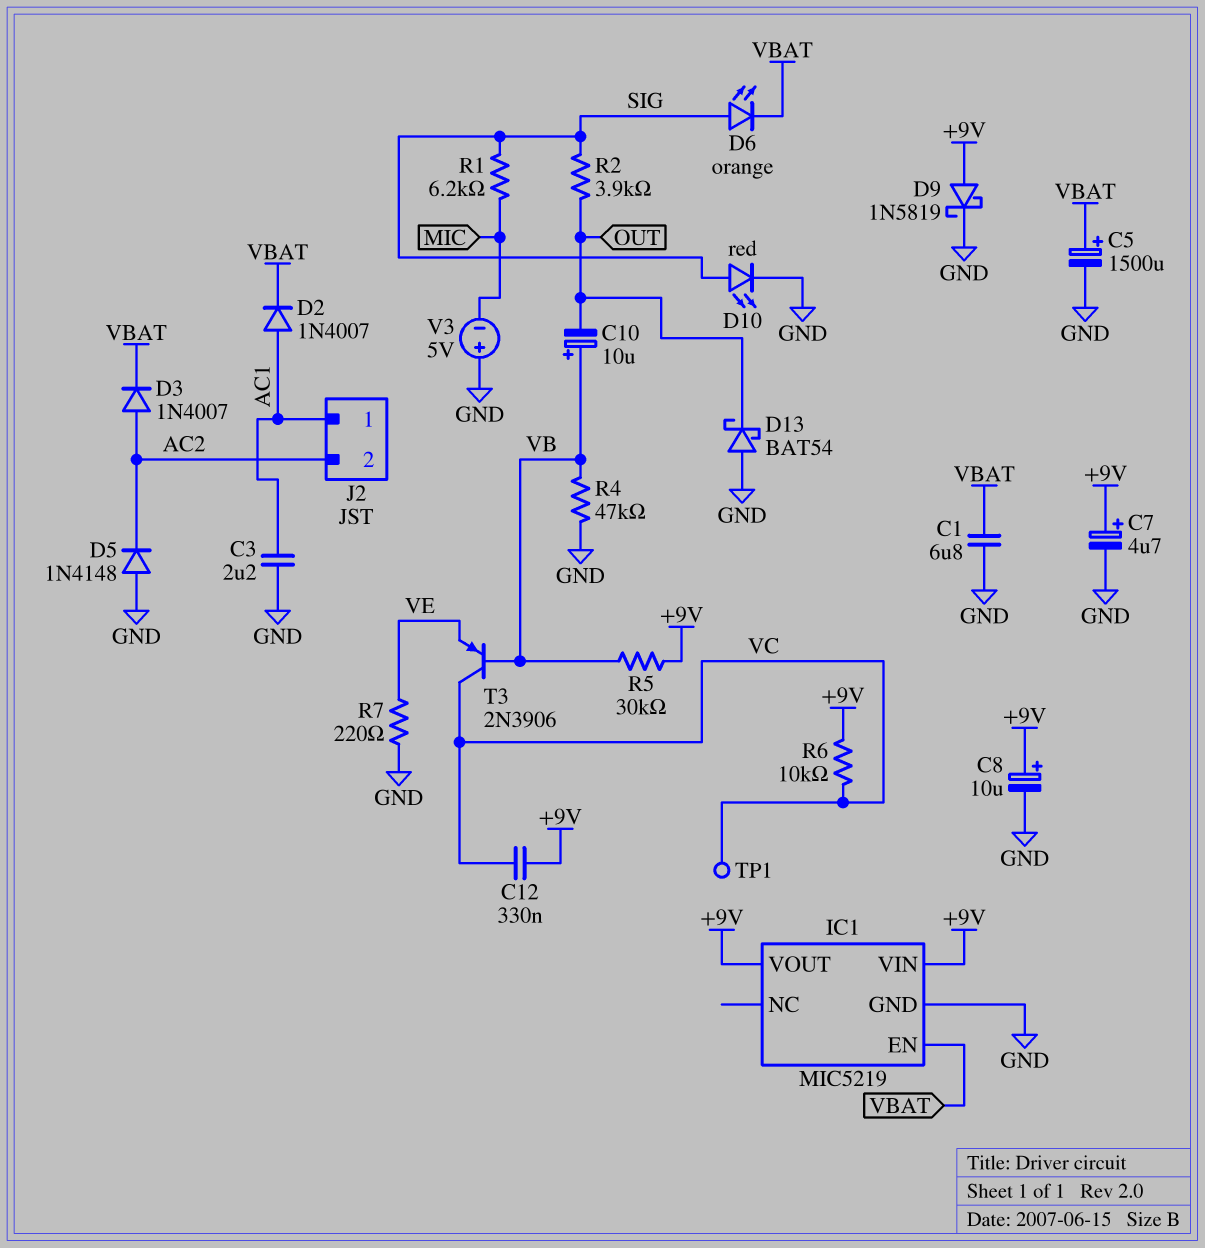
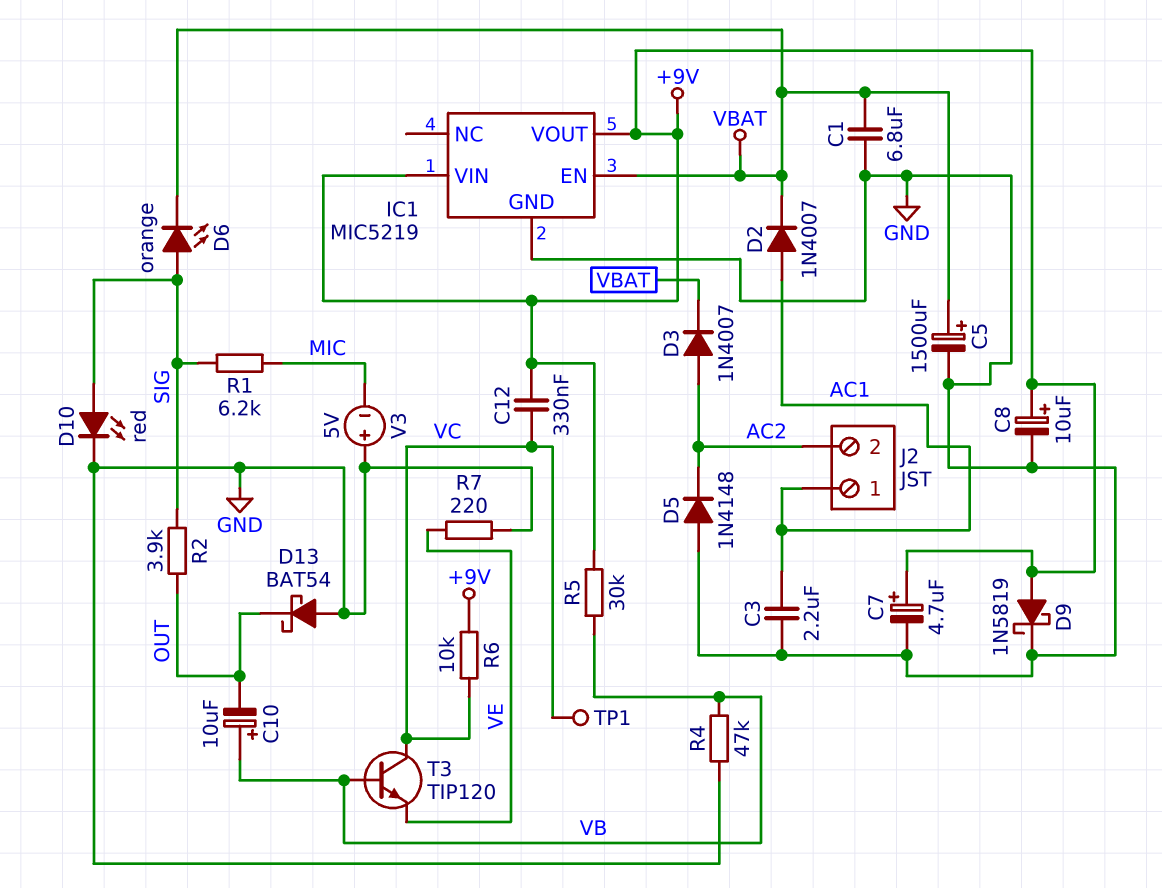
T3: PNP 2N3906 (B VB, C VC, E VE) -> NPN TIP120 (B VB, C VC, E VE)

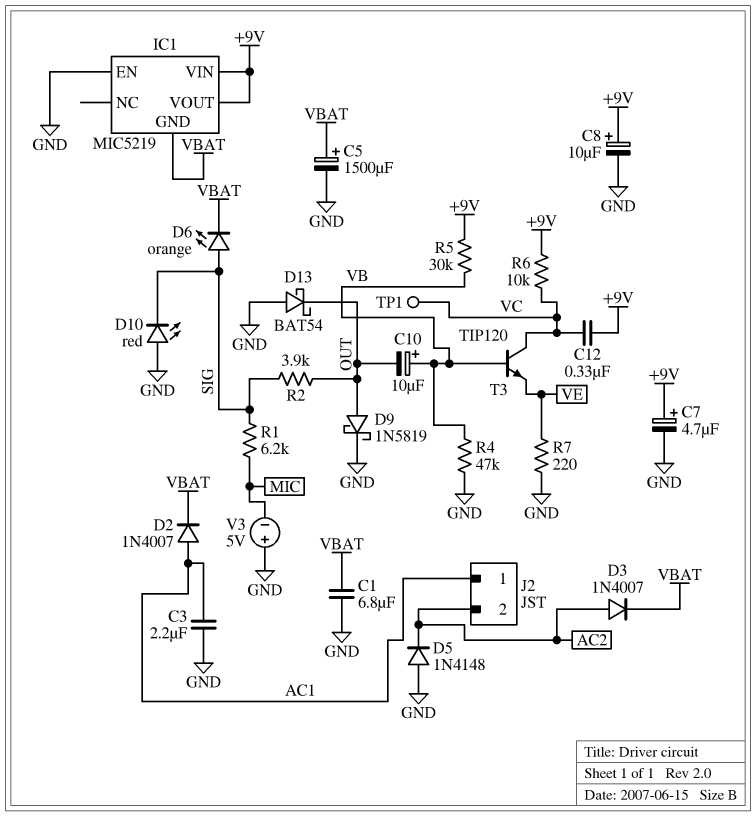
D9: schottky 1N5819 (A +9V, K GND) -> schottky 1N5819 (A OUT, K GND)
D10: LED red (A SIG, K GND) -> LED red (A GND, K SIG)
IC1 pin EN: VBAT -> GND
IC1 pin GND: GND -> VBAT

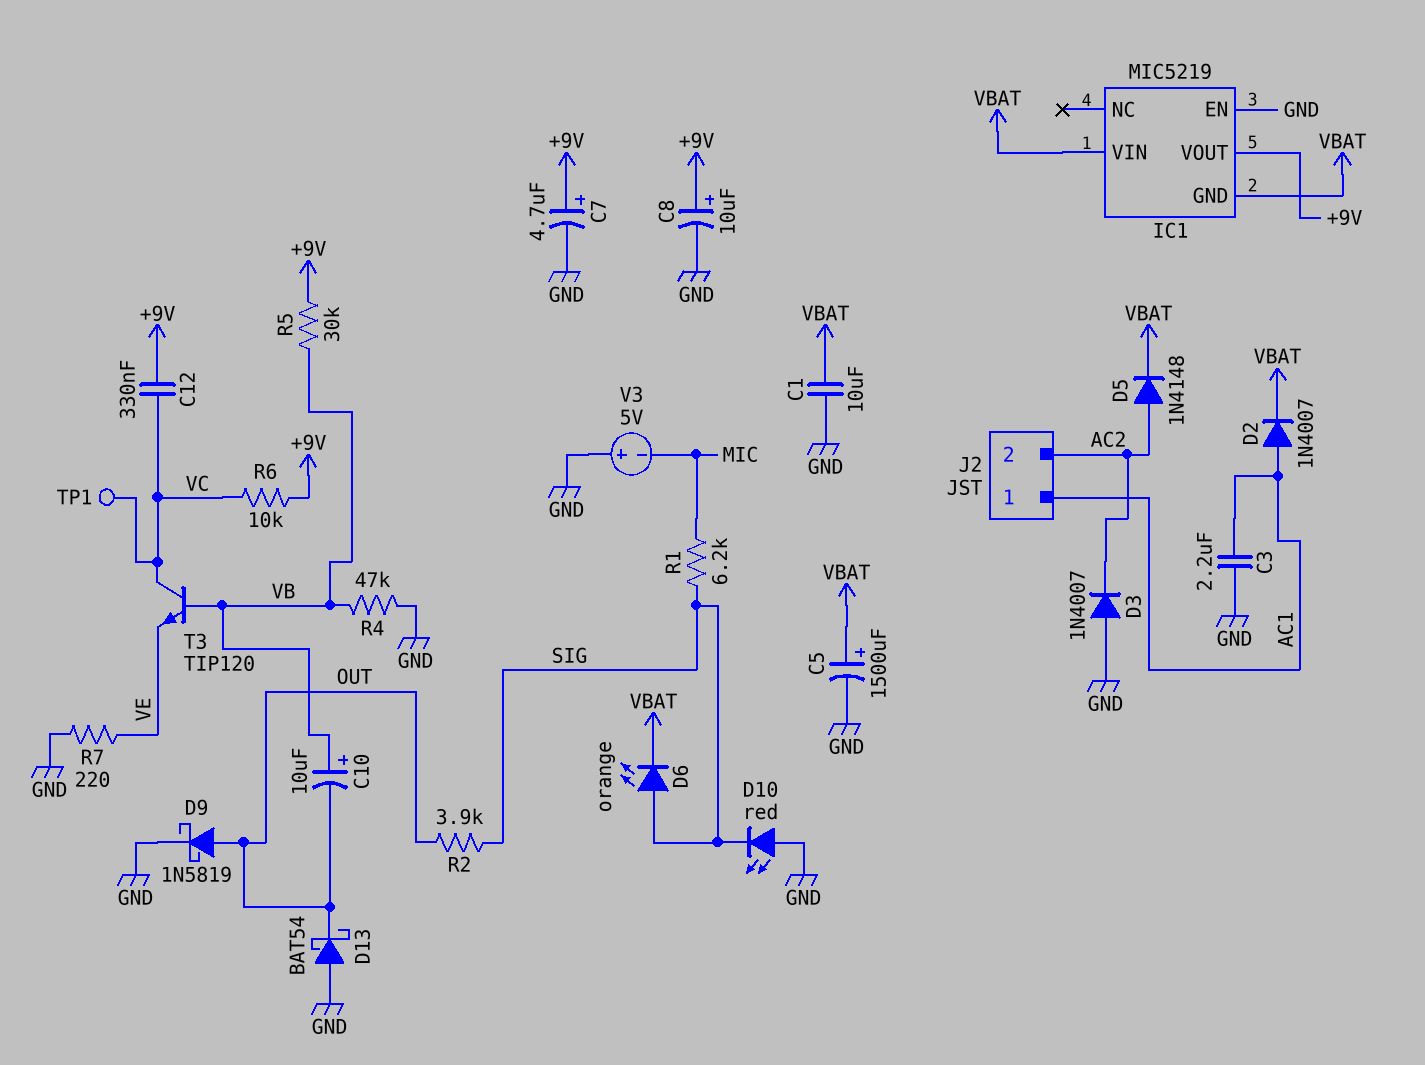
C1: 6.8uF (GND, VBAT) -> 10uF (GND, VBAT)
D3: diode 1N4007 (A AC2, K VBAT) -> diode 1N4007 (A GND, K AC2)
D5: diode 1N4148 (A GND, K AC2) -> diode 1N4148 (A AC2, K VBAT)
IC1 pin VIN: +9V -> VBAT

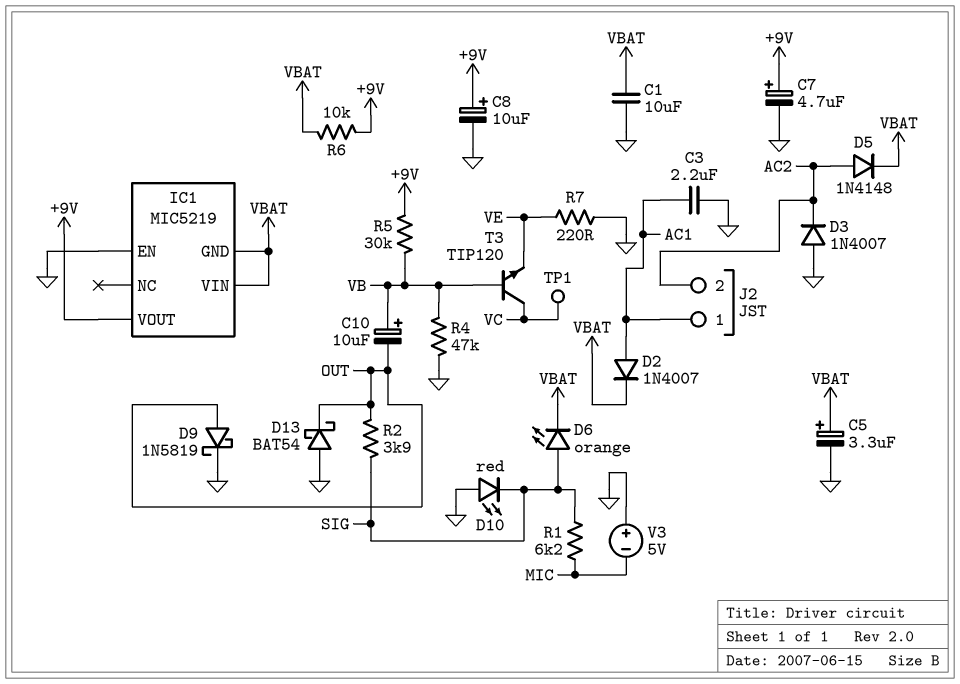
C5: 1500uF (plus VBAT, minus GND) -> 3.3uF (plus VBAT, minus GND)
C12: 330nF (+9V, VC) -> none
R6: 10k (+9V, VC) -> 10k (+9V, VBAT)

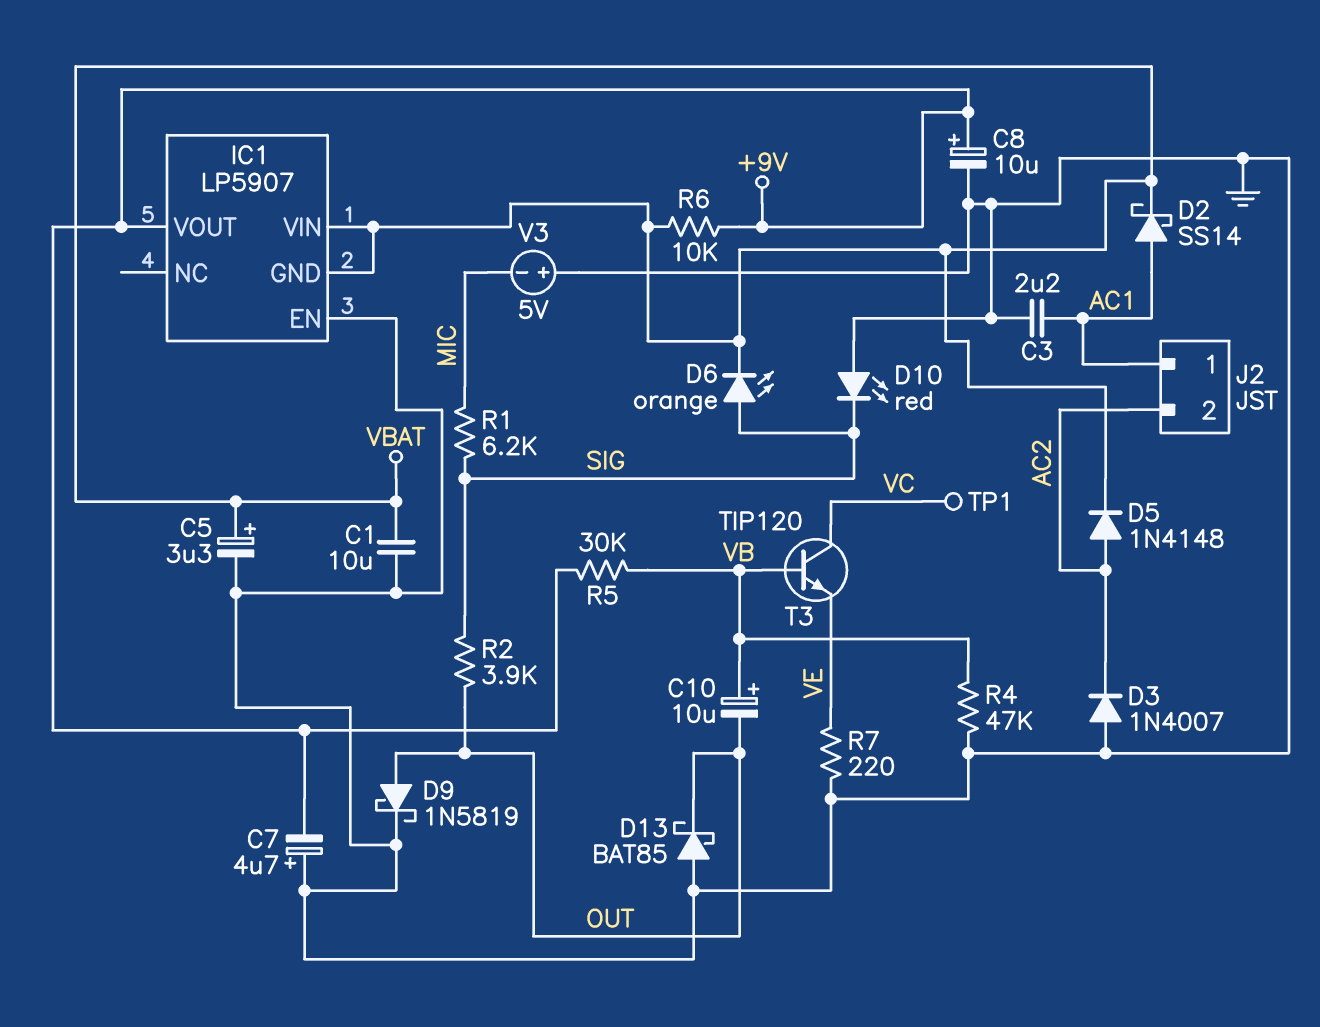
C7: 4.7uF (plus +9V, minus GND) -> 4.7uF (plus GND, minus +9V)
D2: diode 1N4007 (A AC1, K VBAT) -> schottky SS14 (A AC1, K VBAT)
D13: schottky BAT54 (A GND, K OUT) -> schottky BAT85 (A GND, K OUT)
IC1: MIC5219 -> LP5907

